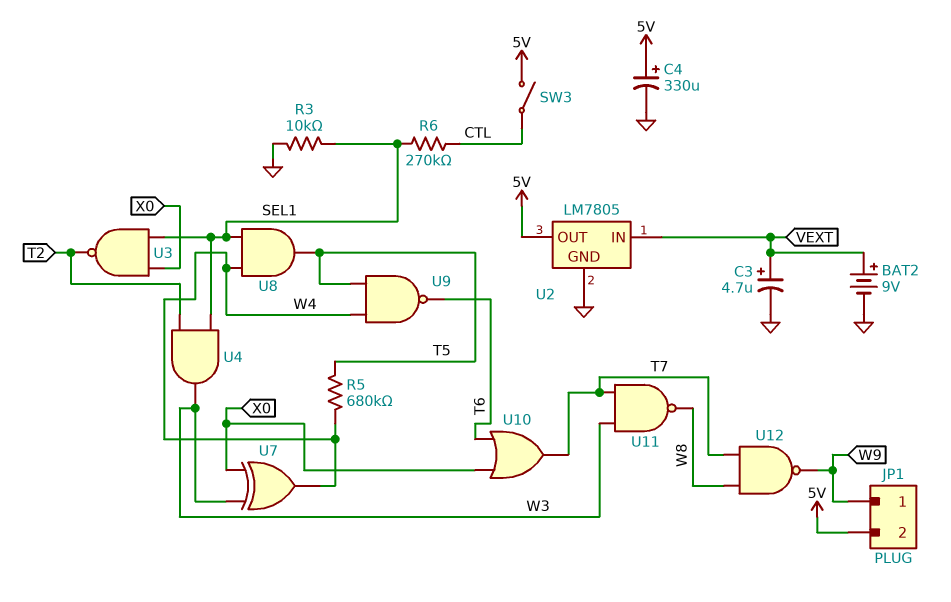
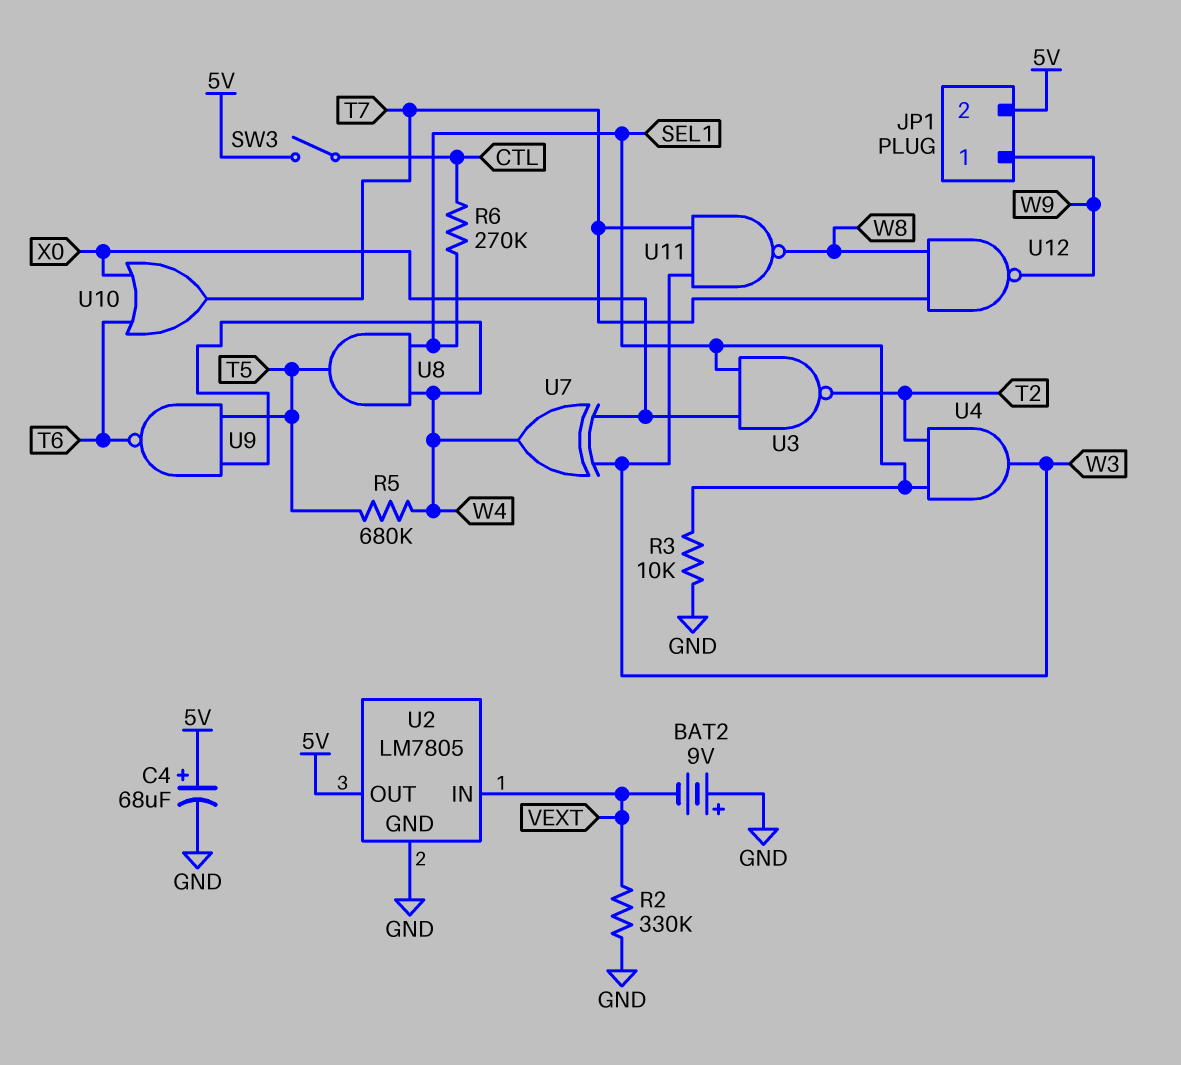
BAT2: 9V (plus VEXT, minus GND) -> 9V (plus GND, minus VEXT)
C3: 4.7uF (plus VEXT, minus GND) -> none
C4: 330uF (plus 5V, minus GND) -> 68uF (plus 5V, minus GND)
R2: none -> 330k (GND, VEXT)

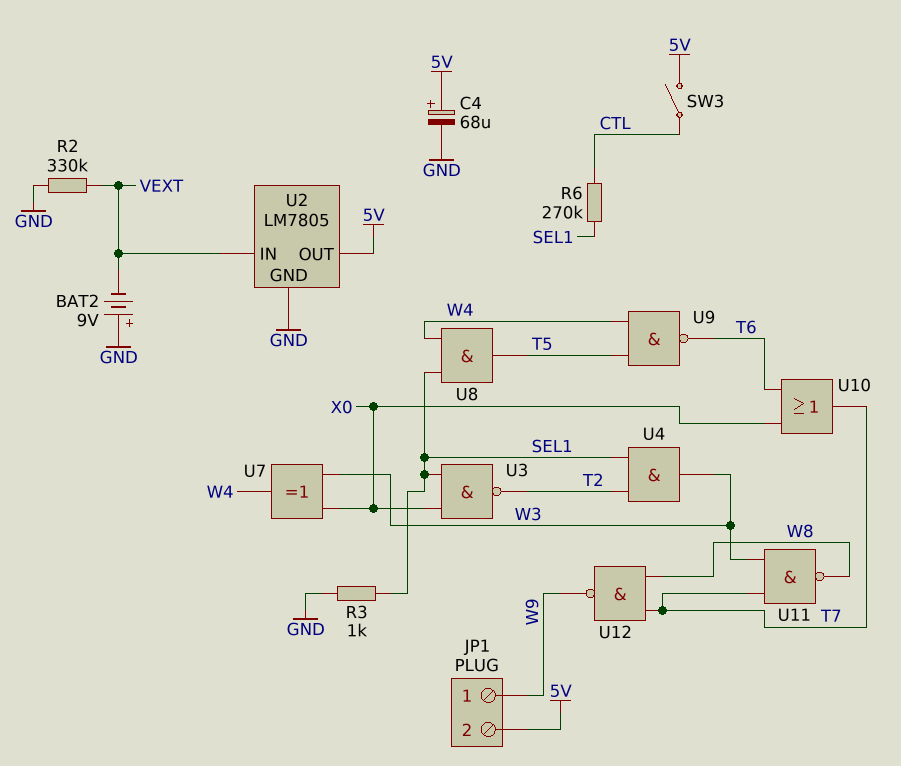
R3: 10k (GND, SEL1) -> 1k (GND, SEL1)
R5: 680k (T5, W4) -> none

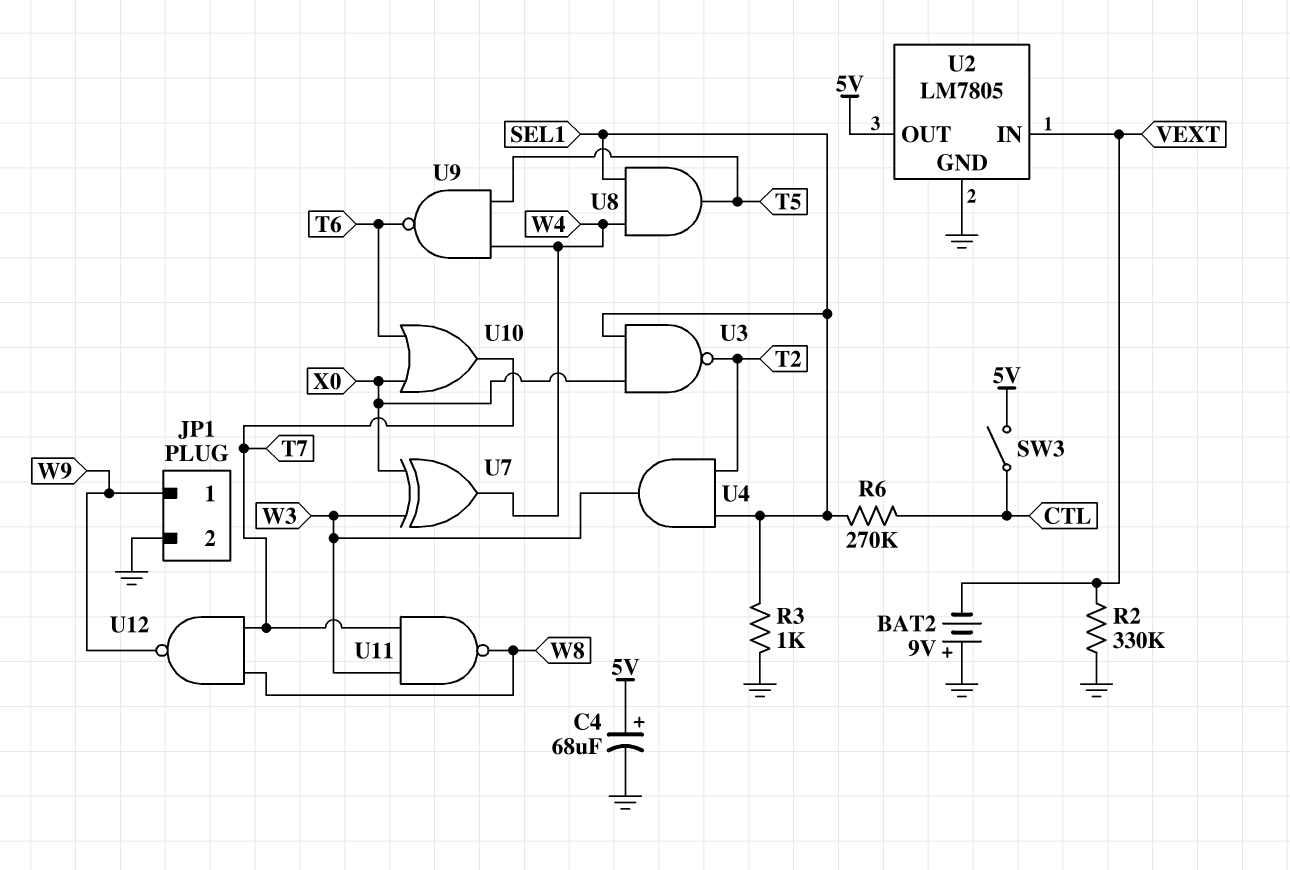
JP1 pin 2: 5V -> GND

